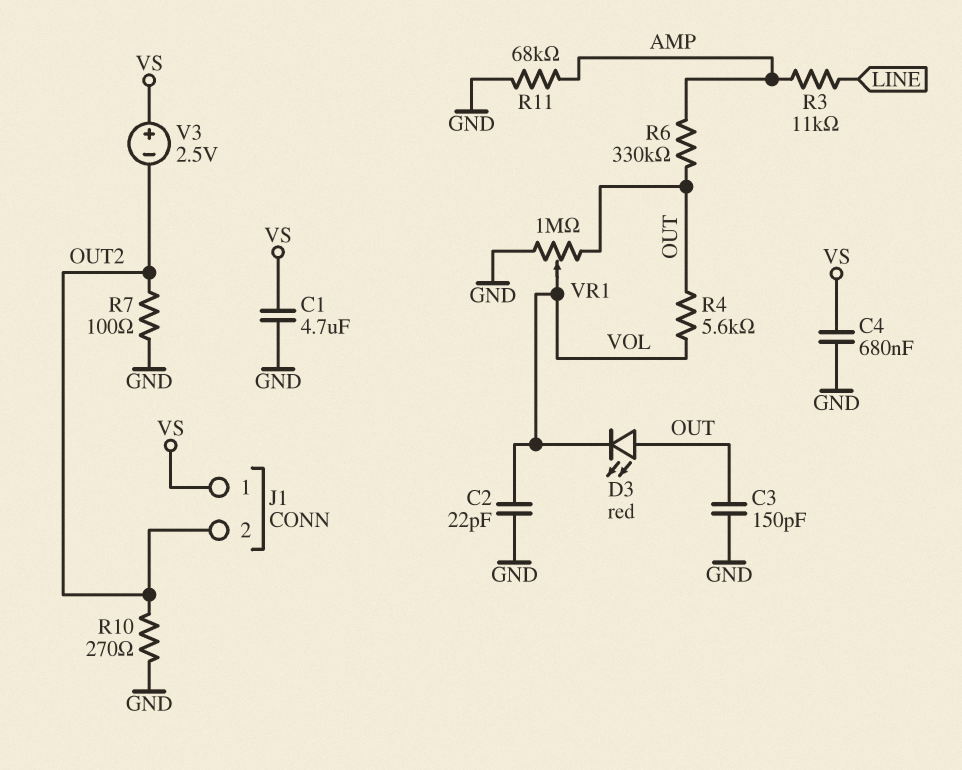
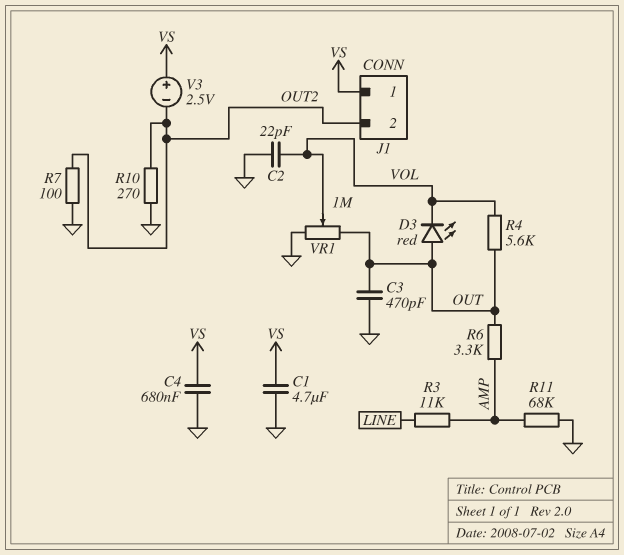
C3: 150pF (GND, OUT) -> 470pF (GND, OUT)
R6: 330k (AMP, OUT) -> 3.3k (AMP, OUT)

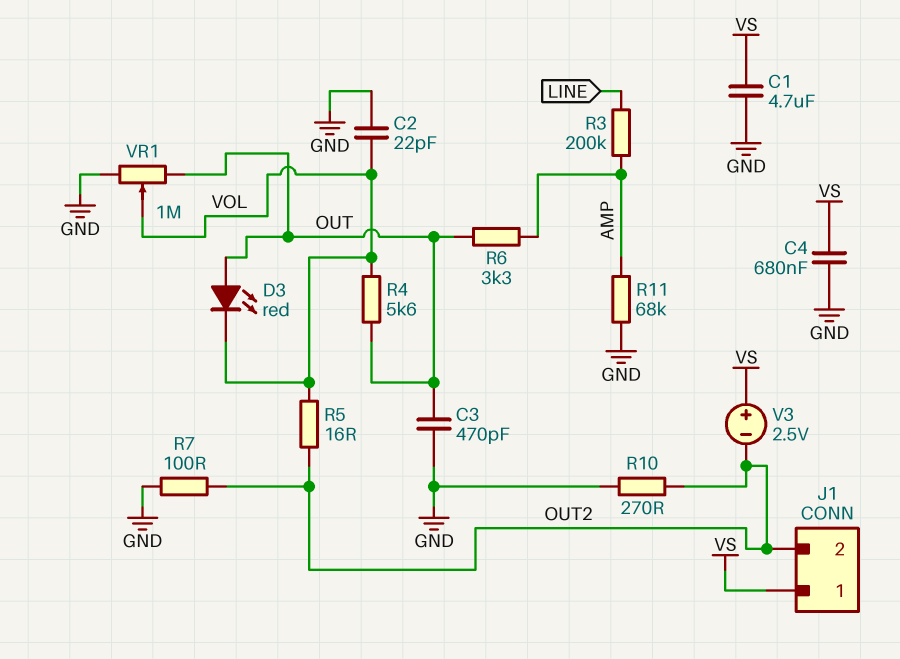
R3: 11k (AMP, LINE) -> 200k (AMP, LINE)
R5: none -> 16 (OUT2, VOL)

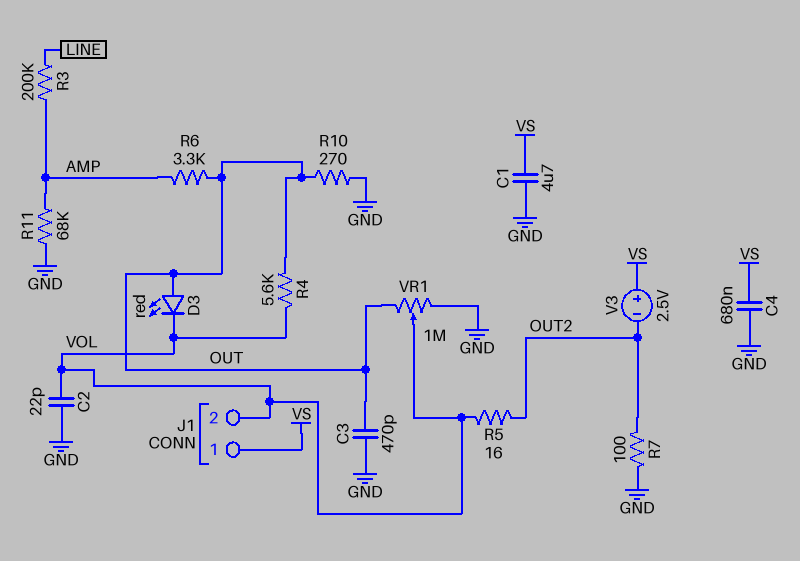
J1 pin 2: OUT2 -> VOL
R10: 270 (GND, OUT2) -> 270 (GND, OUT)

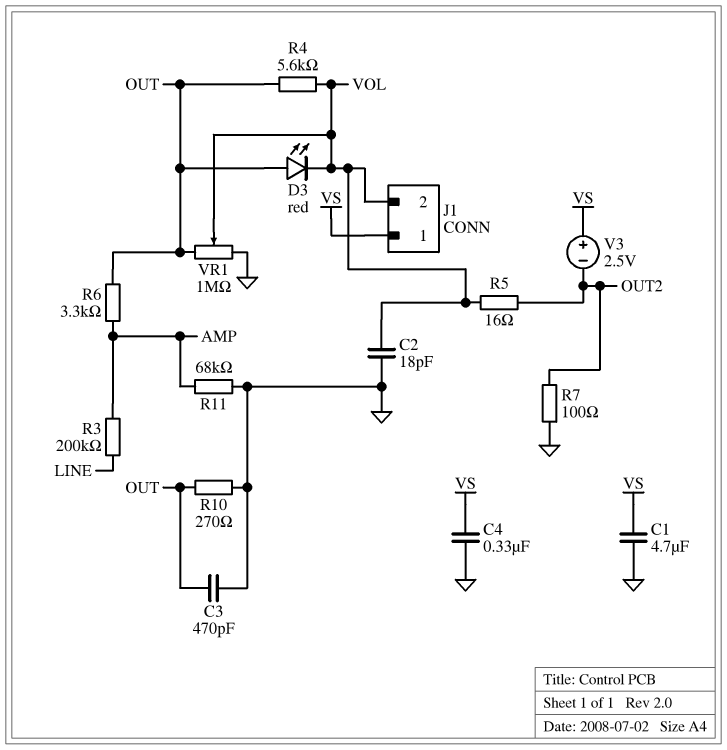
C2: 22pF (GND, VOL) -> 18pF (GND, VOL)
C4: 680nF (GND, VS) -> 330nF (GND, VS)

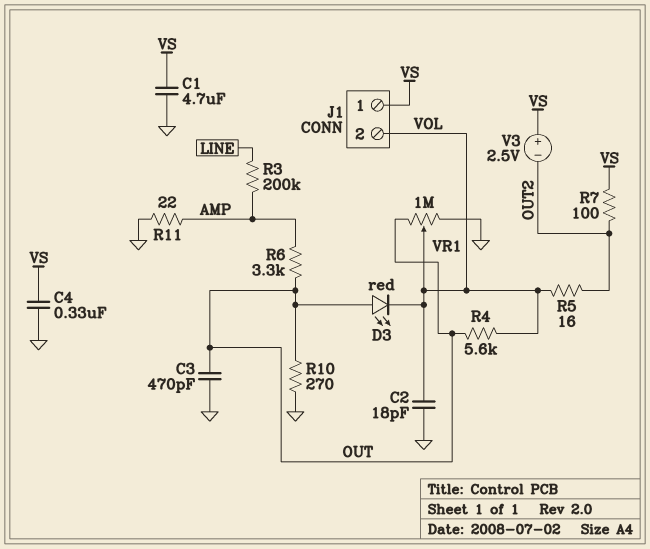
R7: 100 (GND, OUT2) -> 100 (OUT2, VS)
R11: 68k (AMP, GND) -> 22 (AMP, GND)

